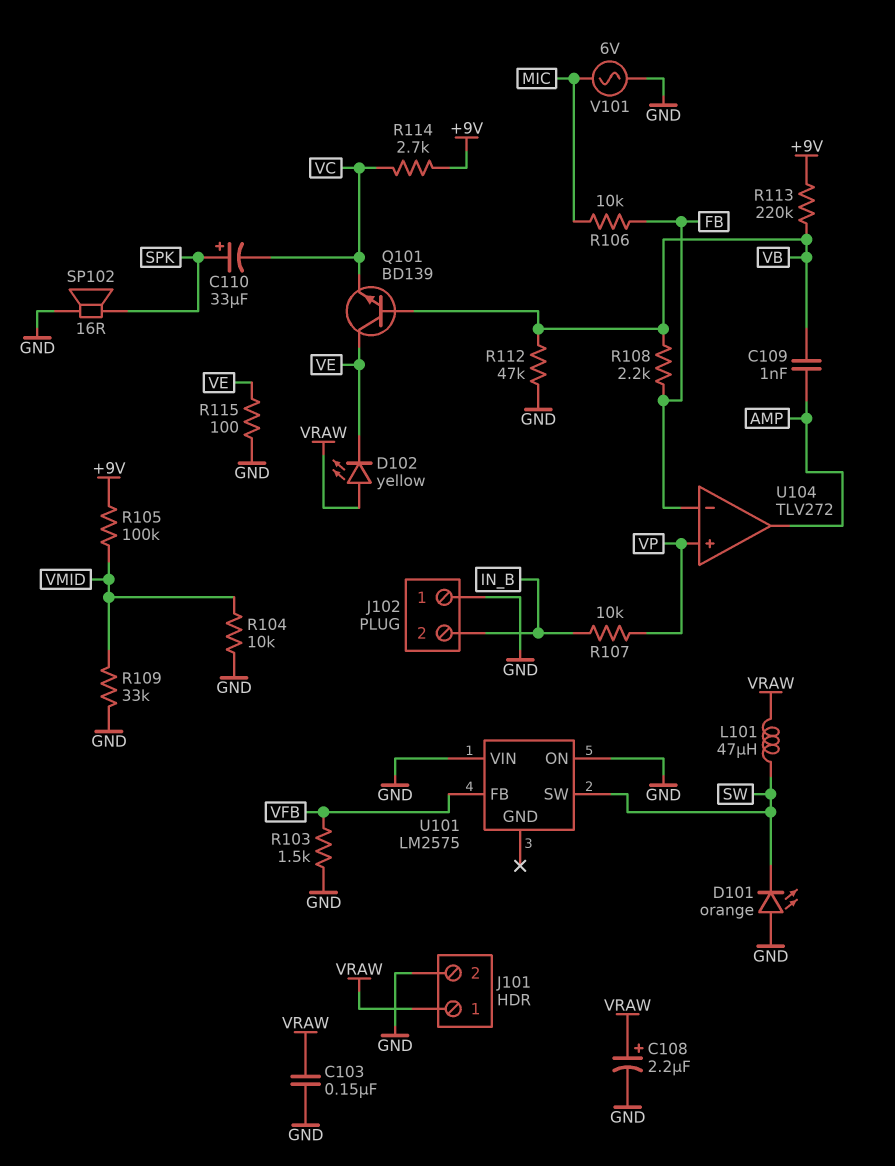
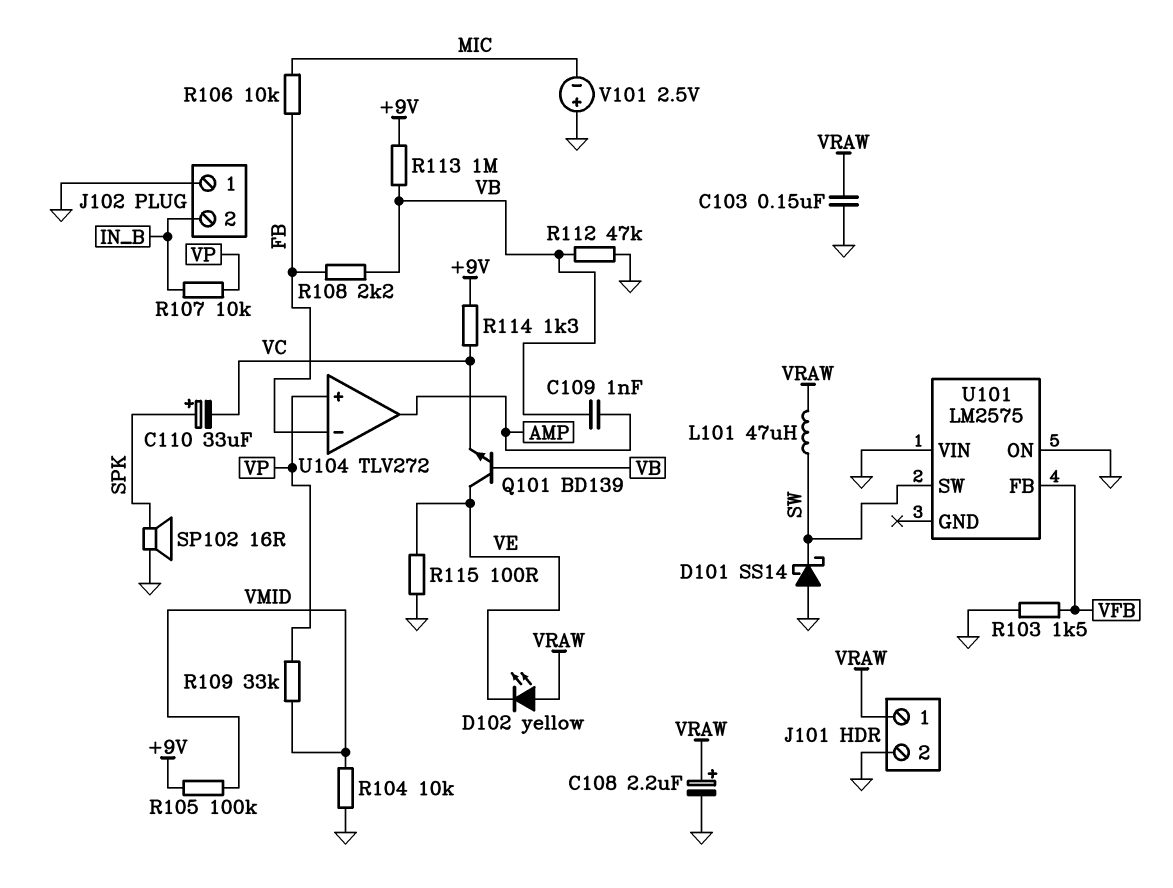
D101: LED orange (A GND, K SW) -> schottky SS14 (A GND, K SW)
R109: 33k (GND, VMID) -> 33k (VMID, VP)
R113: 220k (+9V, VB) -> 1M (+9V, VB)
R114: 2.7k (+9V, VC) -> 1.3k (+9V, VC)
V101: AC 6V (GND, MIC) -> 2.5V (plus GND, minus MIC)

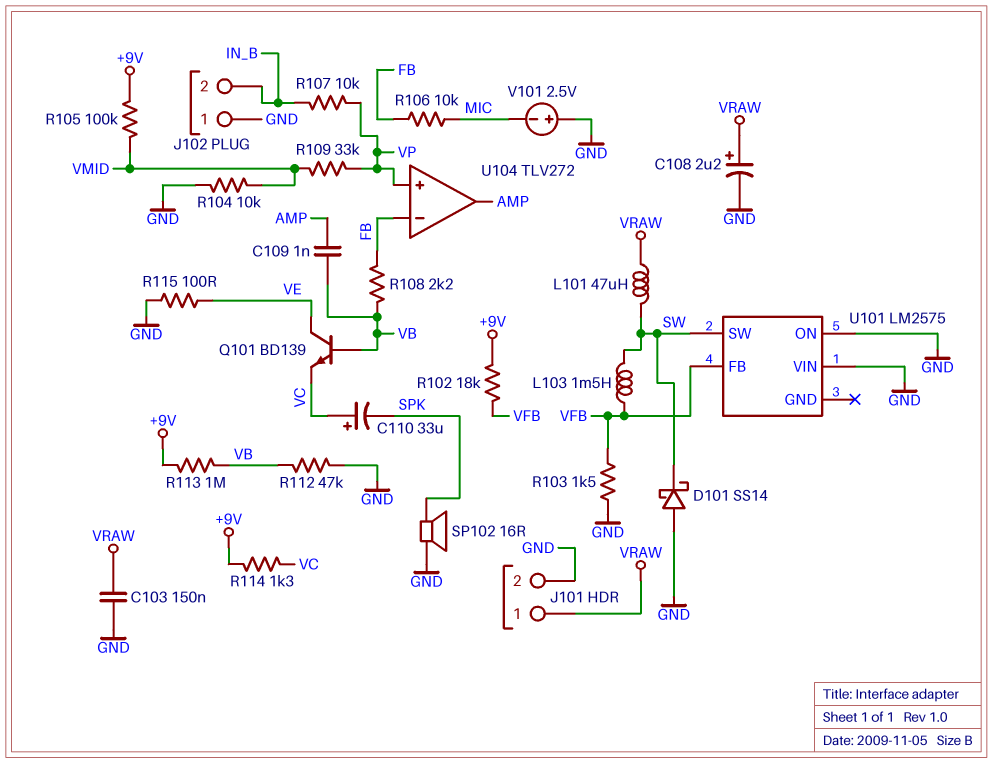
C110: 33uF (plus SPK, minus VC) -> 33uF (plus VC, minus SPK)
D102: LED yellow (A VRAW, K VE) -> none
L103: none -> 1.5mH (SW, VFB)
R102: none -> 18k (+9V, VFB)

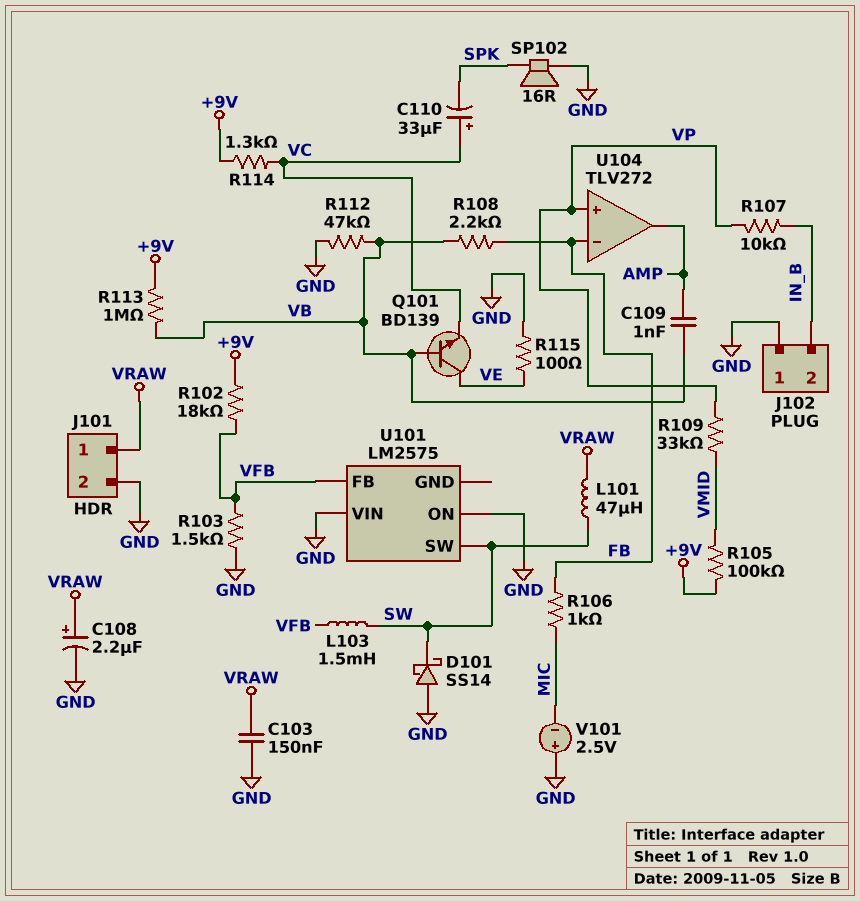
R104: 10k (GND, VMID) -> none
R106: 10k (FB, MIC) -> 1k (FB, MIC)

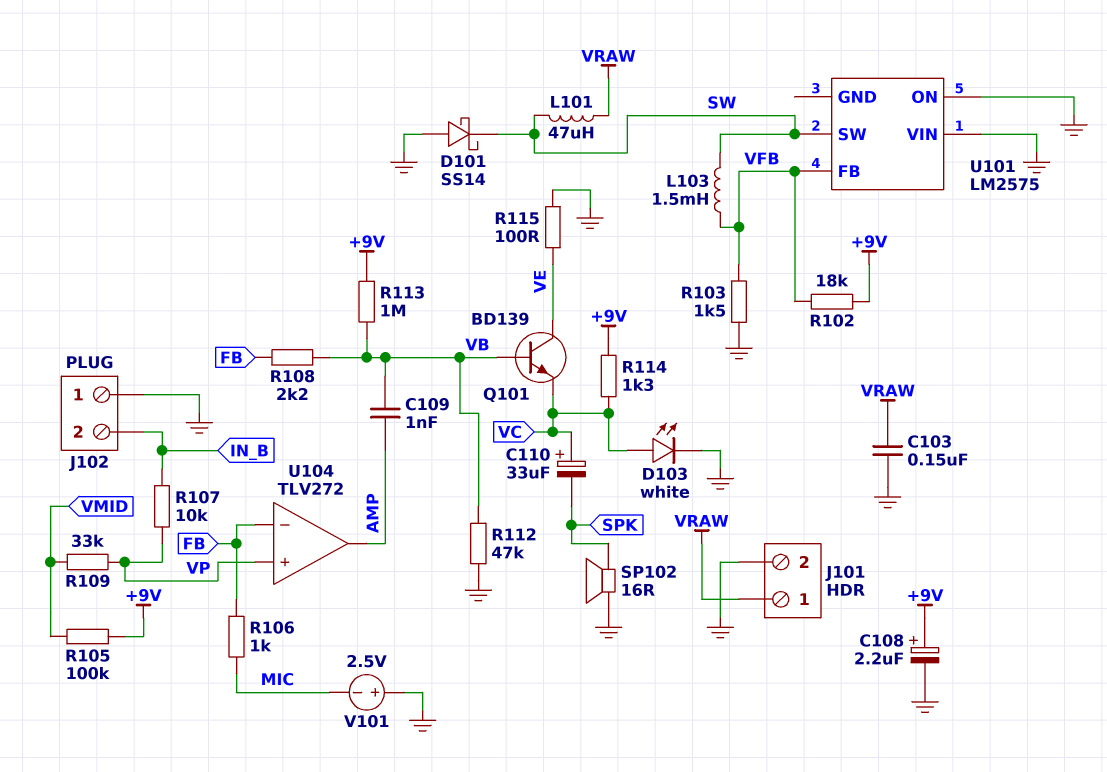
C108: 2.2uF (plus VRAW, minus GND) -> 2.2uF (plus +9V, minus GND)
D103: none -> LED white (A VC, K GND)

